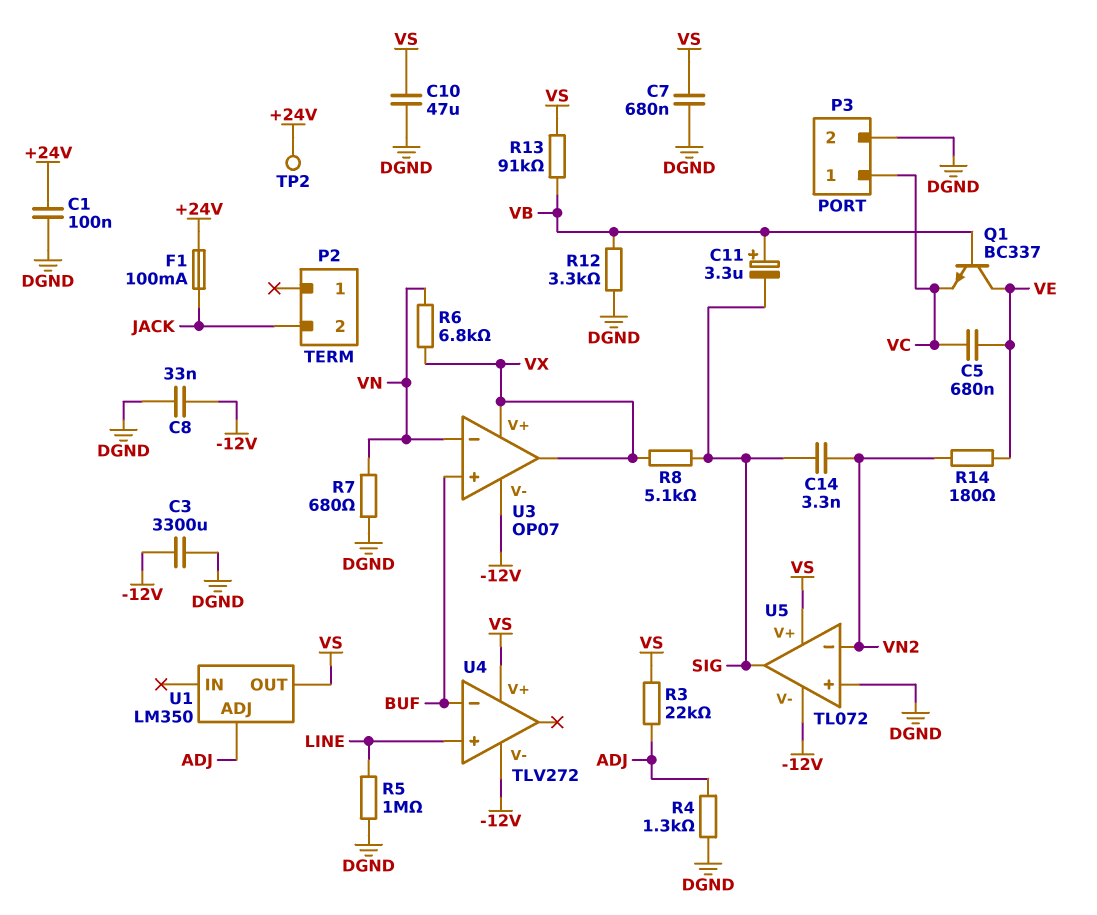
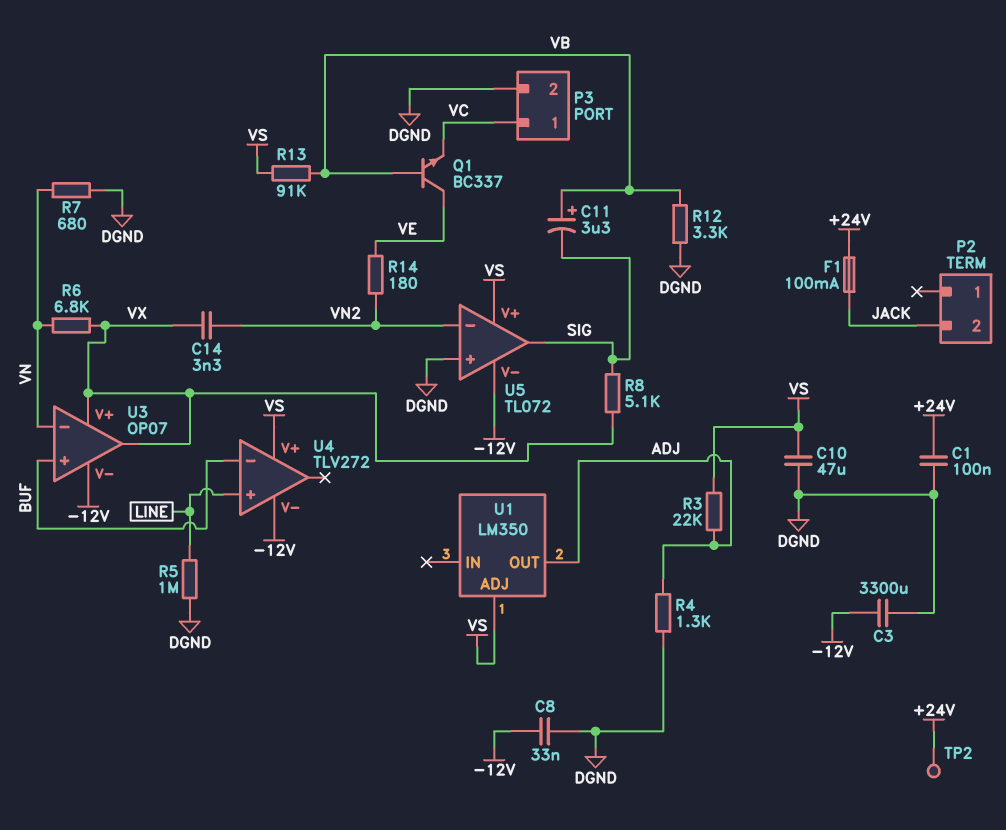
C5: 680nF (VC, VE) -> none
C7: 680nF (DGND, VS) -> none
C14: 3.3nF (SIG, VN2) -> 3.3nF (VN2, VX)
U1 pin ADJ: ADJ -> VS
U1 pin OUT: VS -> ADJ

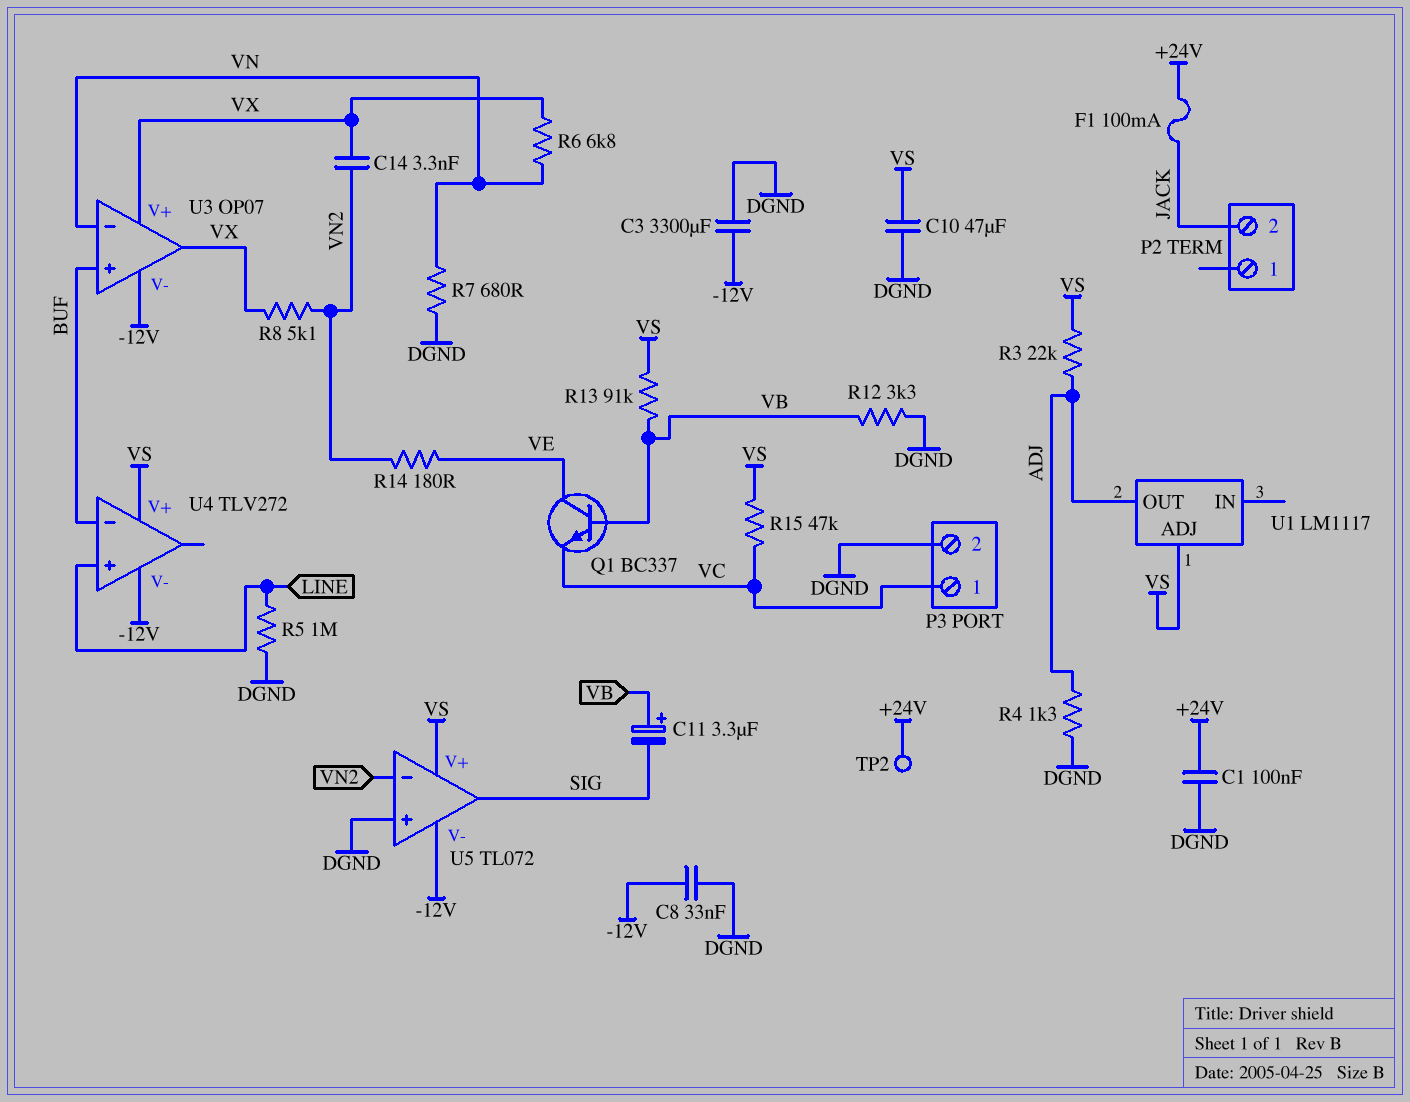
R8: 5.1k (SIG, VX) -> 5.1k (VN2, VX)
R15: none -> 47k (VC, VS)
U1: LM350 -> LM1117

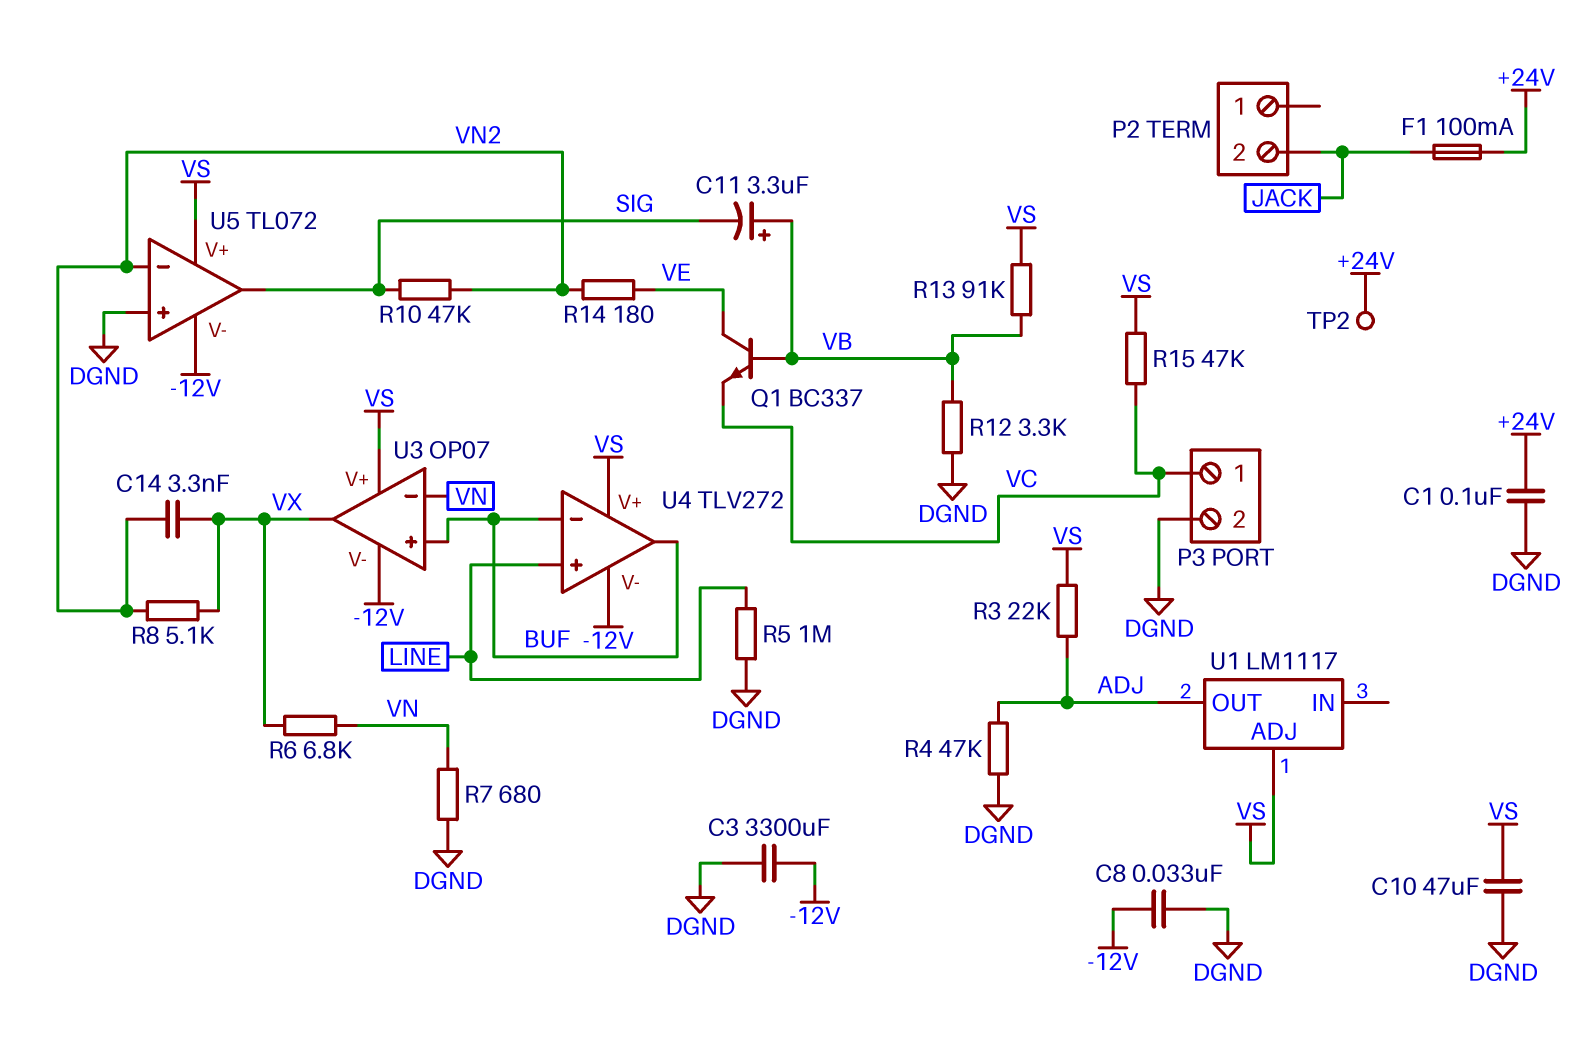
R4: 1.3k (ADJ, DGND) -> 47k (ADJ, DGND)
R10: none -> 47k (SIG, VN2)
U3 pin V+: VX -> VS
U4 pin out: none -> BUF

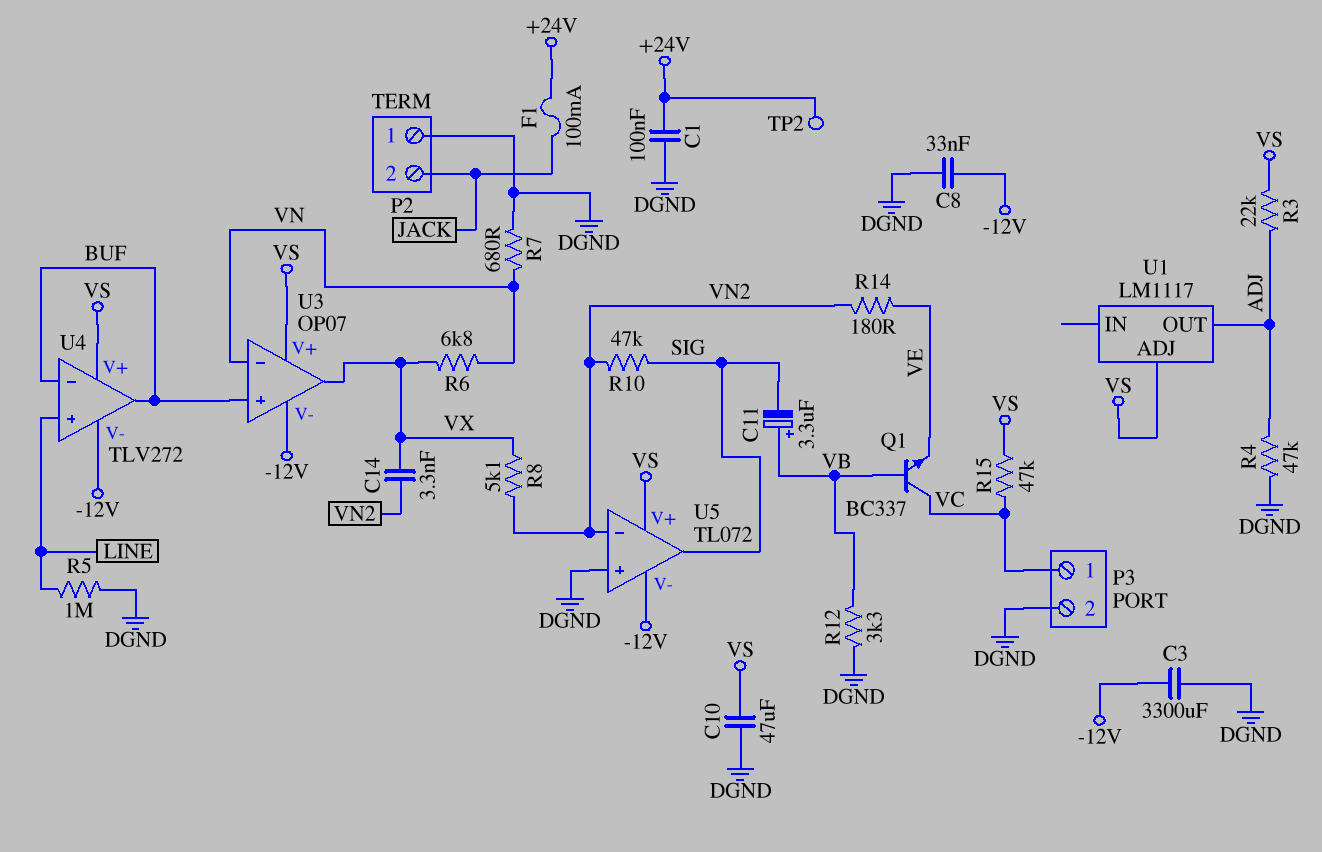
P2 pin 1: none -> DGND
Q1: NPN BC337 (B VB, C VE, E VC) -> NPN BC337 (B VB, C VC, E VE)
R13: 91k (VB, VS) -> none

